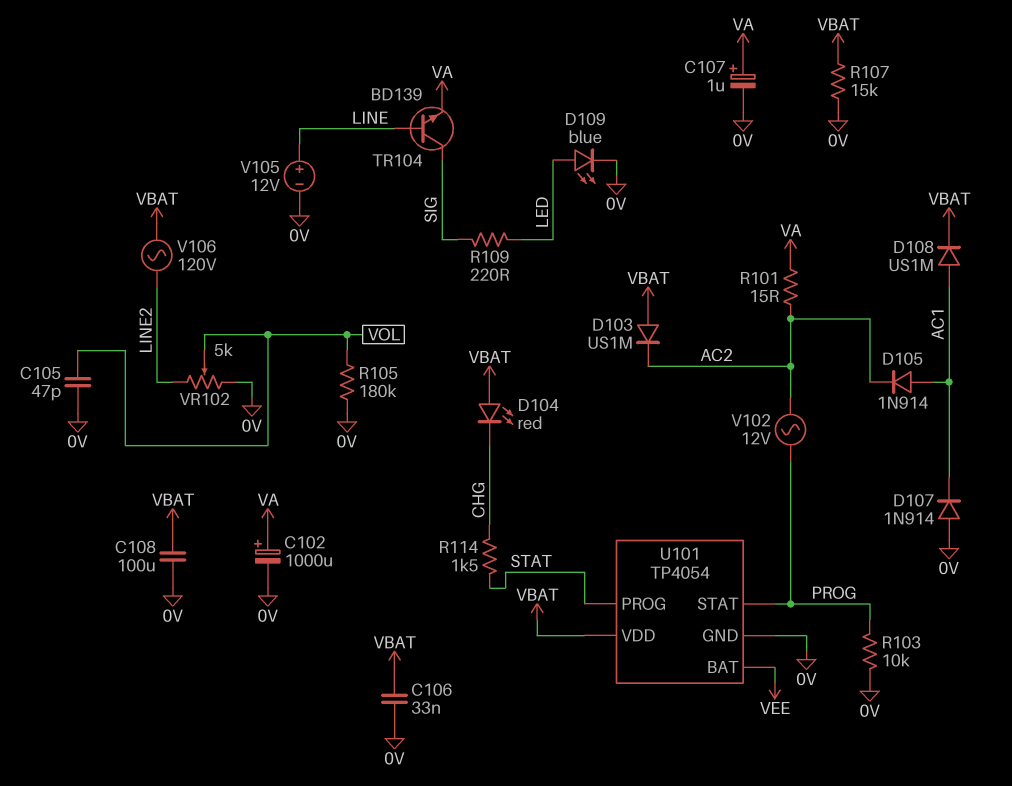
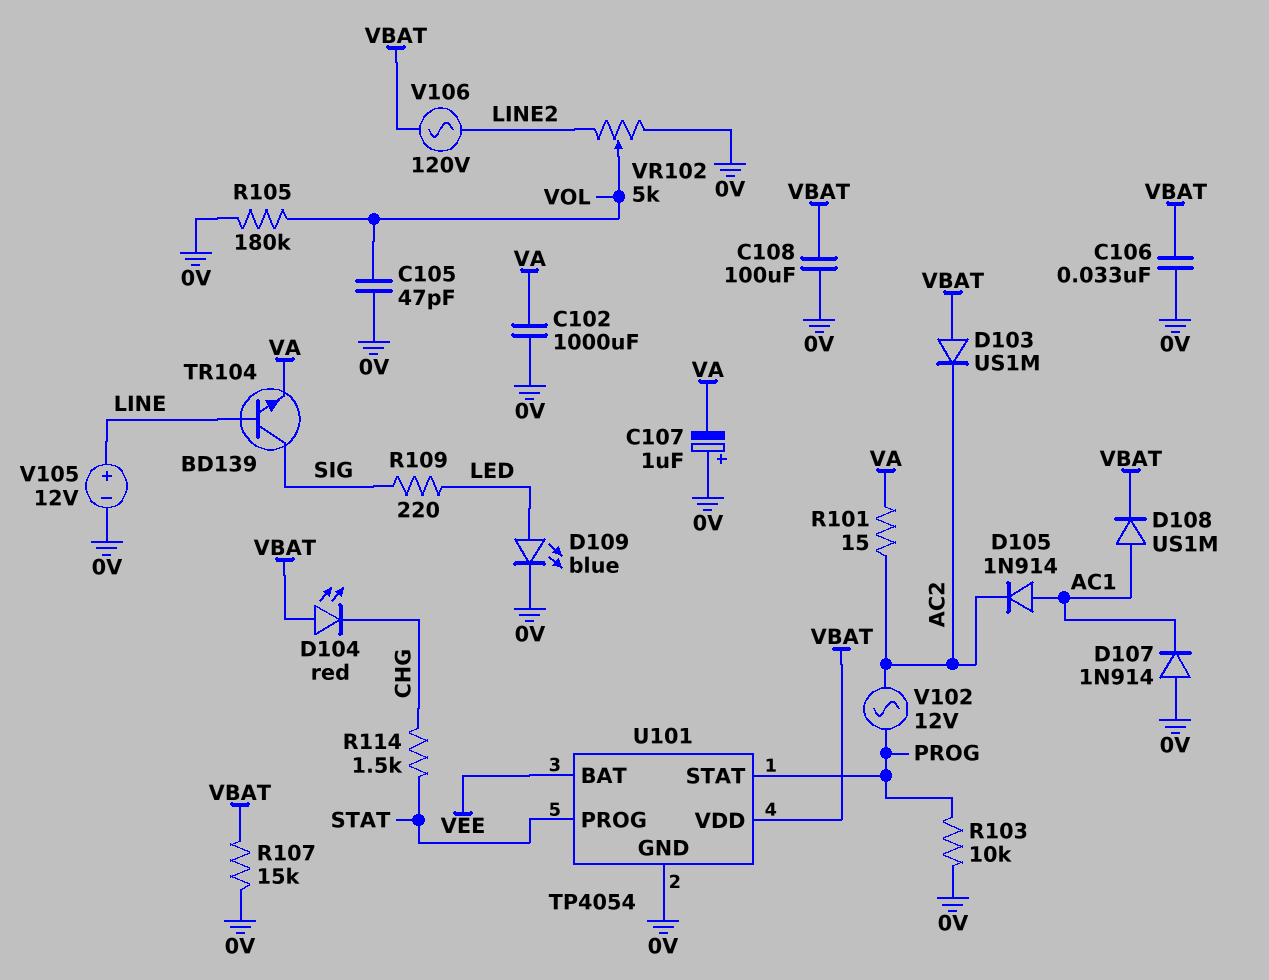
C102: 1000uF (plus VA, minus 0V) -> 1000uF (0V, VA)
C107: 1uF (plus VA, minus 0V) -> 1uF (plus 0V, minus VA)

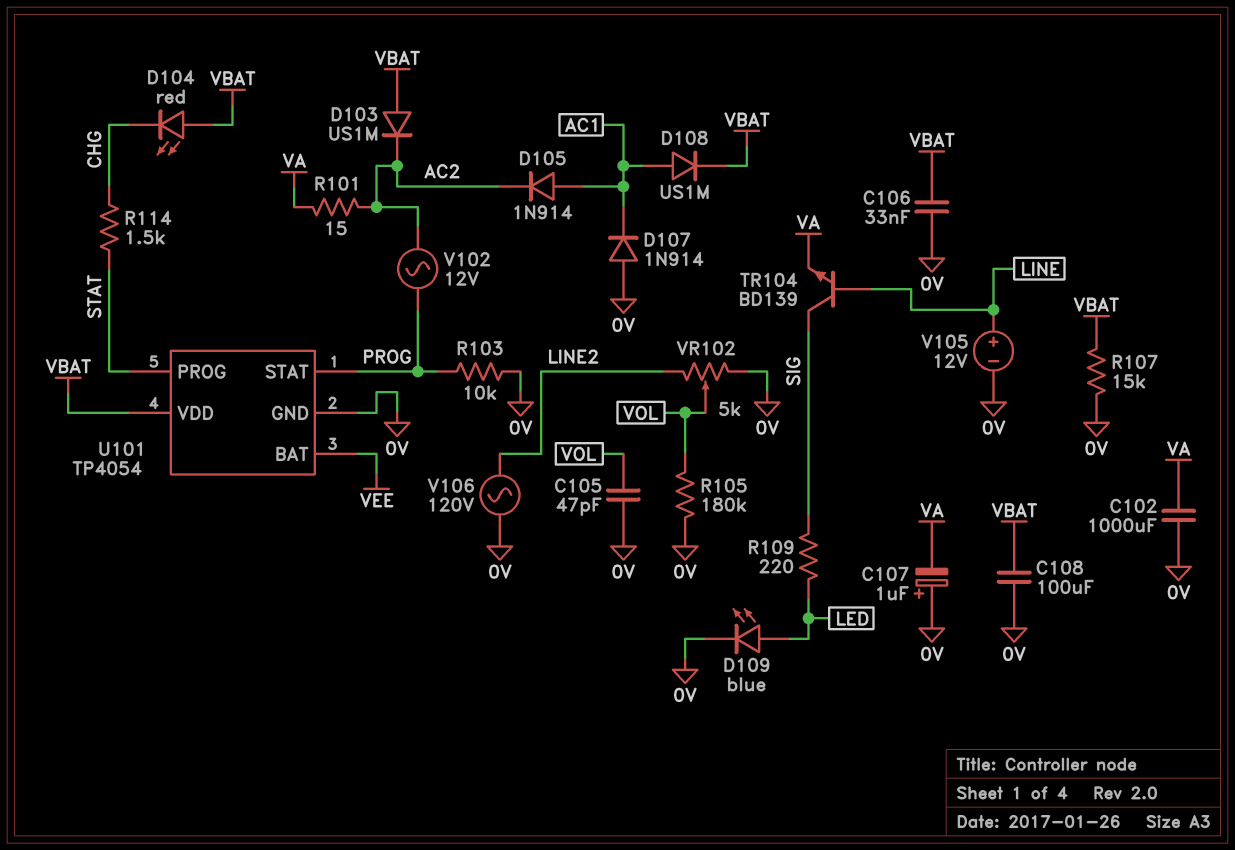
V106: AC 120V (LINE2, VBAT) -> AC 120V (0V, LINE2)

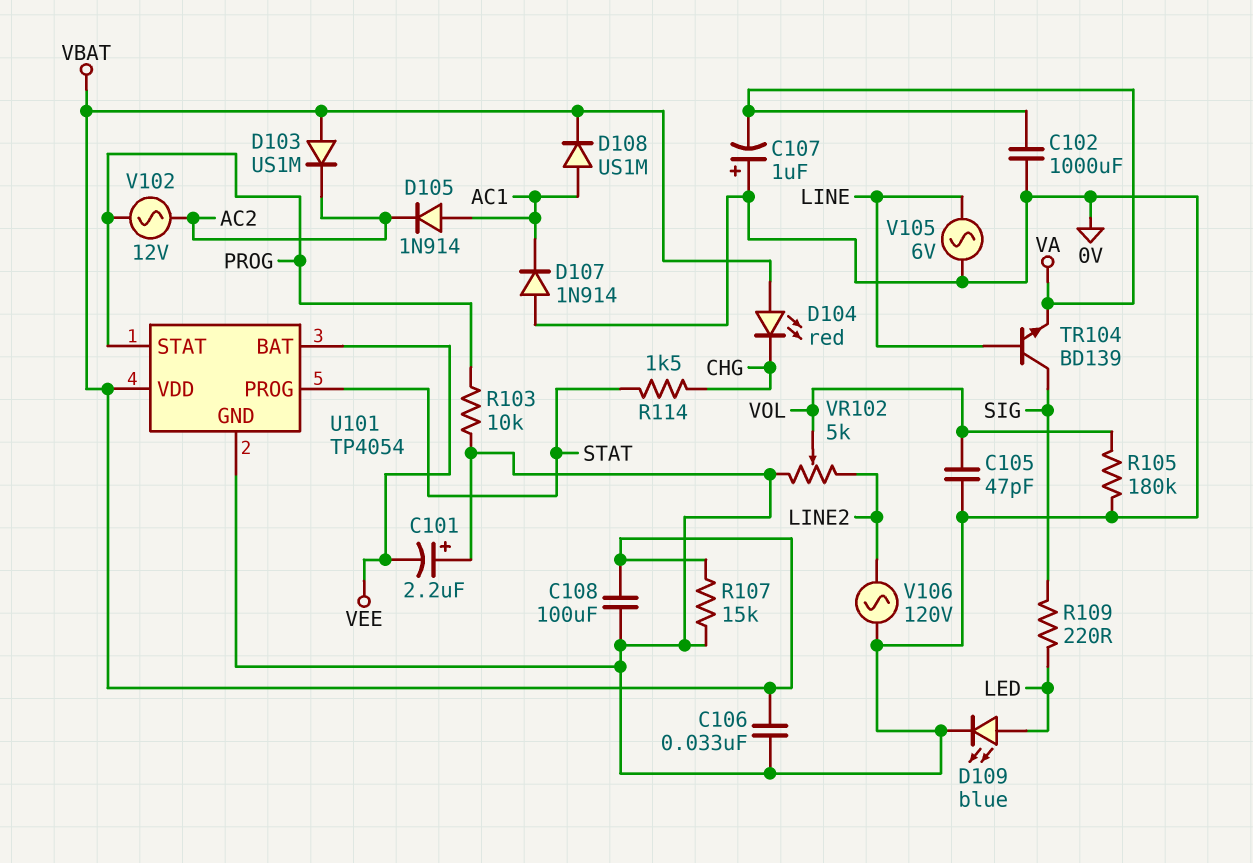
C101: none -> 2.2uF (plus 0V, minus VEE)
R101: 15 (AC2, VA) -> none
V105: 12V (plus LINE, minus 0V) -> AC 6V (0V, LINE)

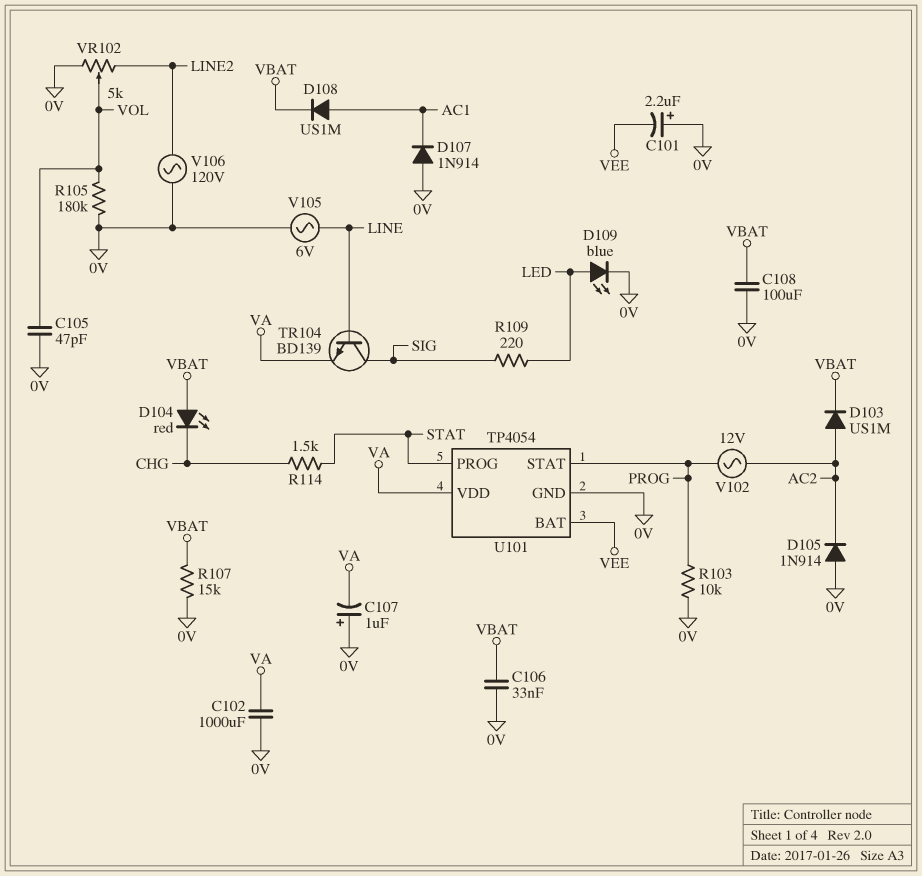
D103: diode US1M (A VBAT, K AC2) -> diode US1M (A AC2, K VBAT)
D105: diode 1N914 (A AC1, K AC2) -> diode 1N914 (A 0V, K AC2)
U101 pin VDD: VBAT -> VA

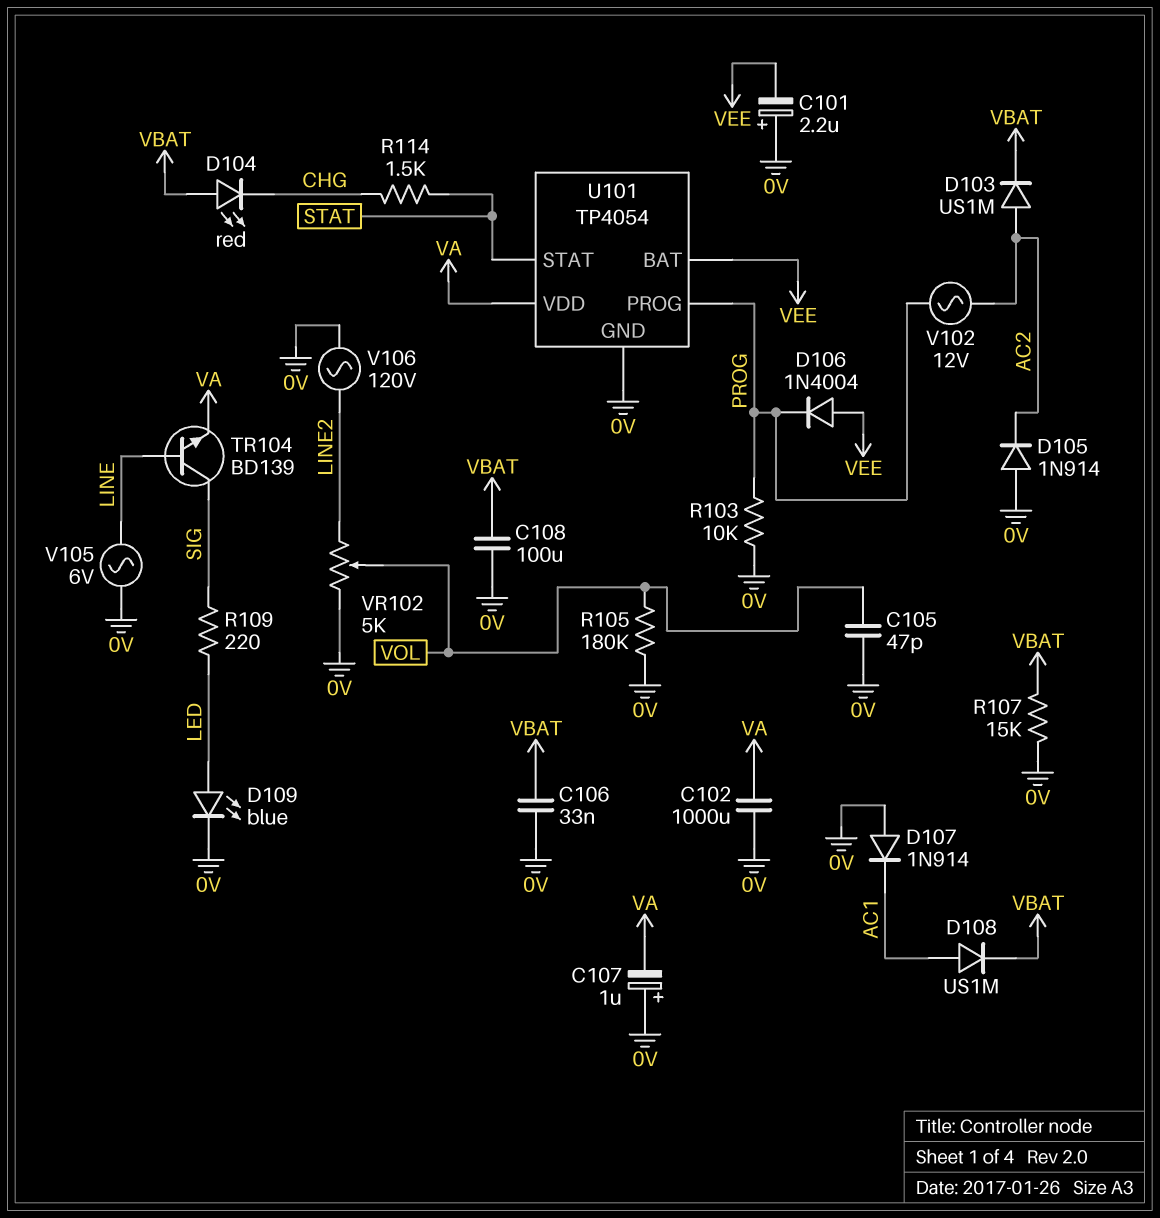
D106: none -> diode 1N4004 (A VEE, K PROG)
U101 pin PROG: STAT -> PROG
U101 pin STAT: PROG -> STAT

